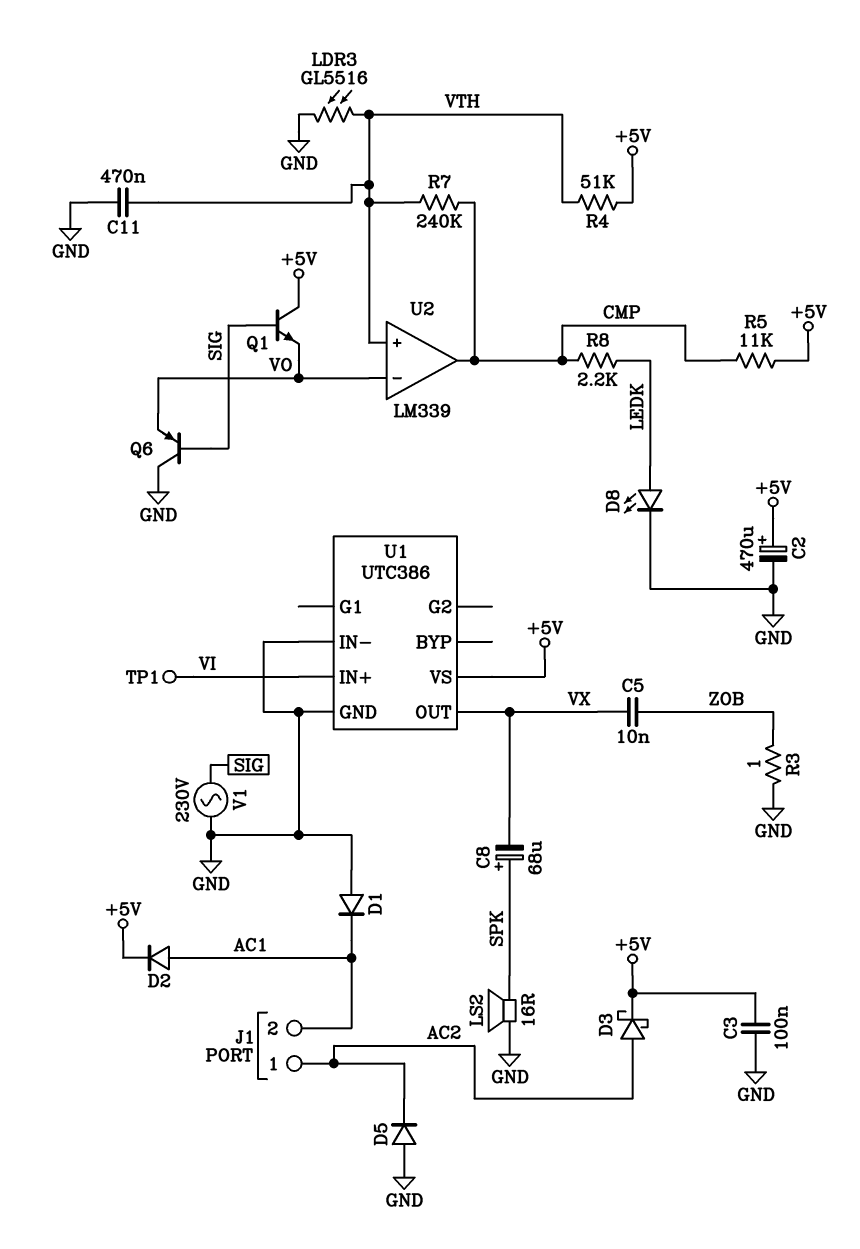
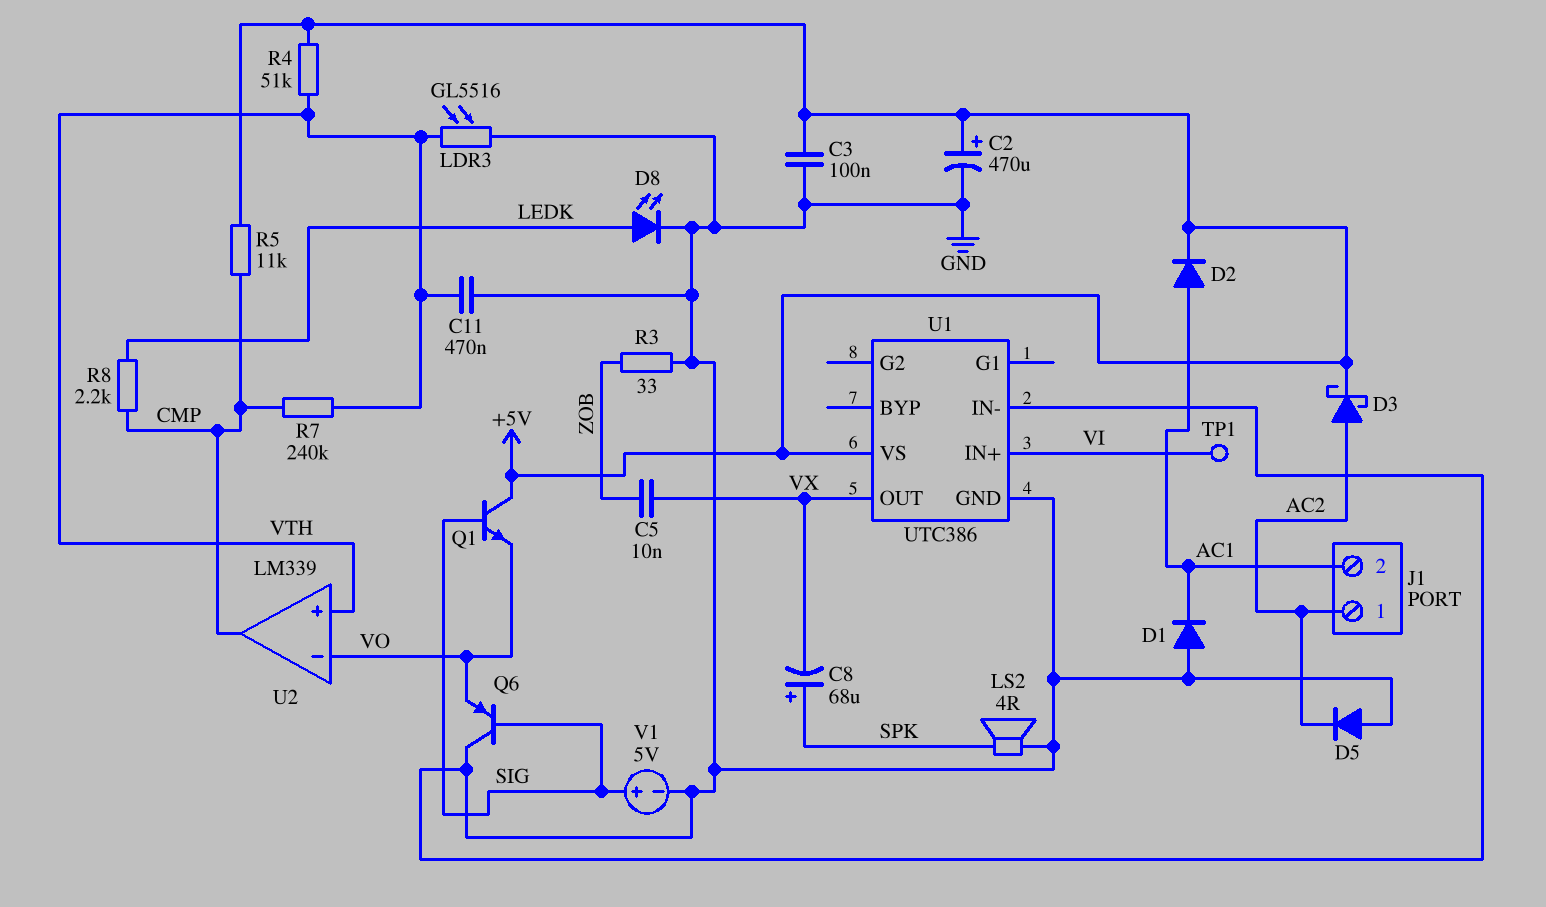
LS2: speaker 16R (GND, SPK) -> speaker 4R (GND, SPK)
R3: 1 (GND, ZOB) -> 33 (GND, ZOB)
V1: AC 230V (GND, SIG) -> 5V (plus SIG, minus GND)

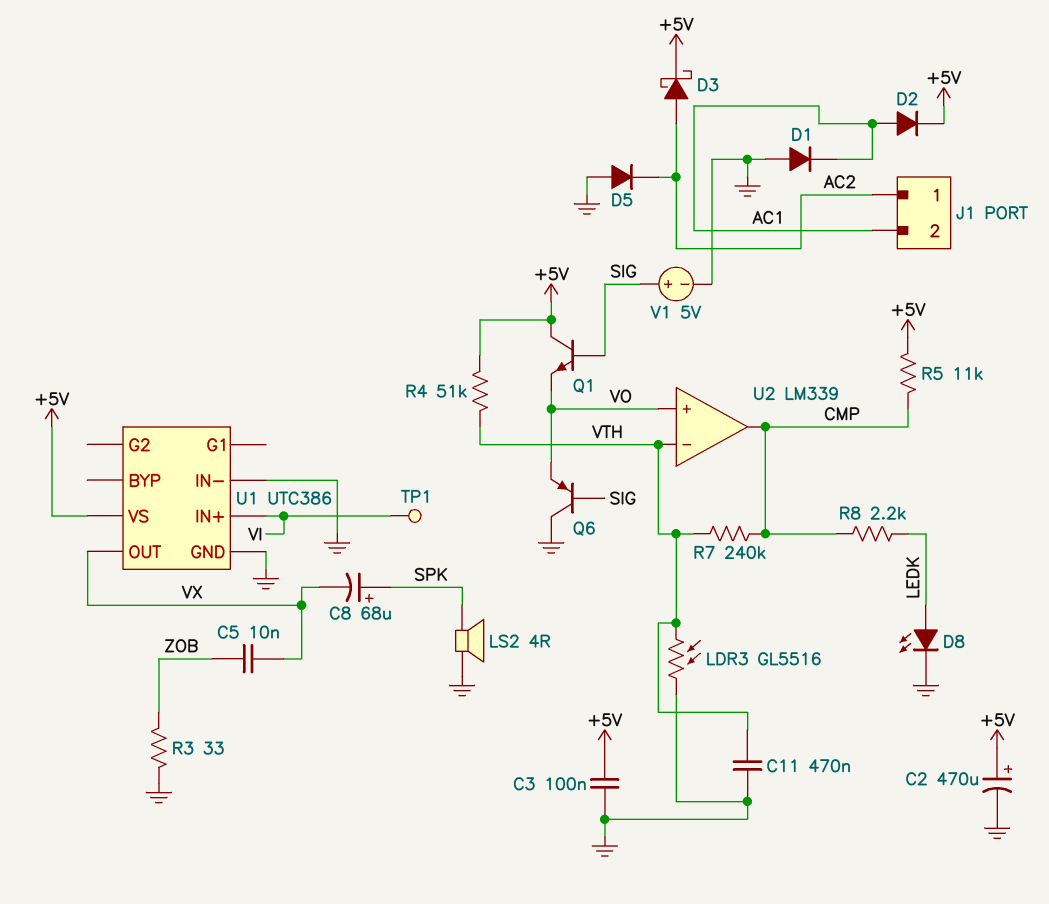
U2 pin in+: VTH -> VO
U2 pin in-: VO -> VTH

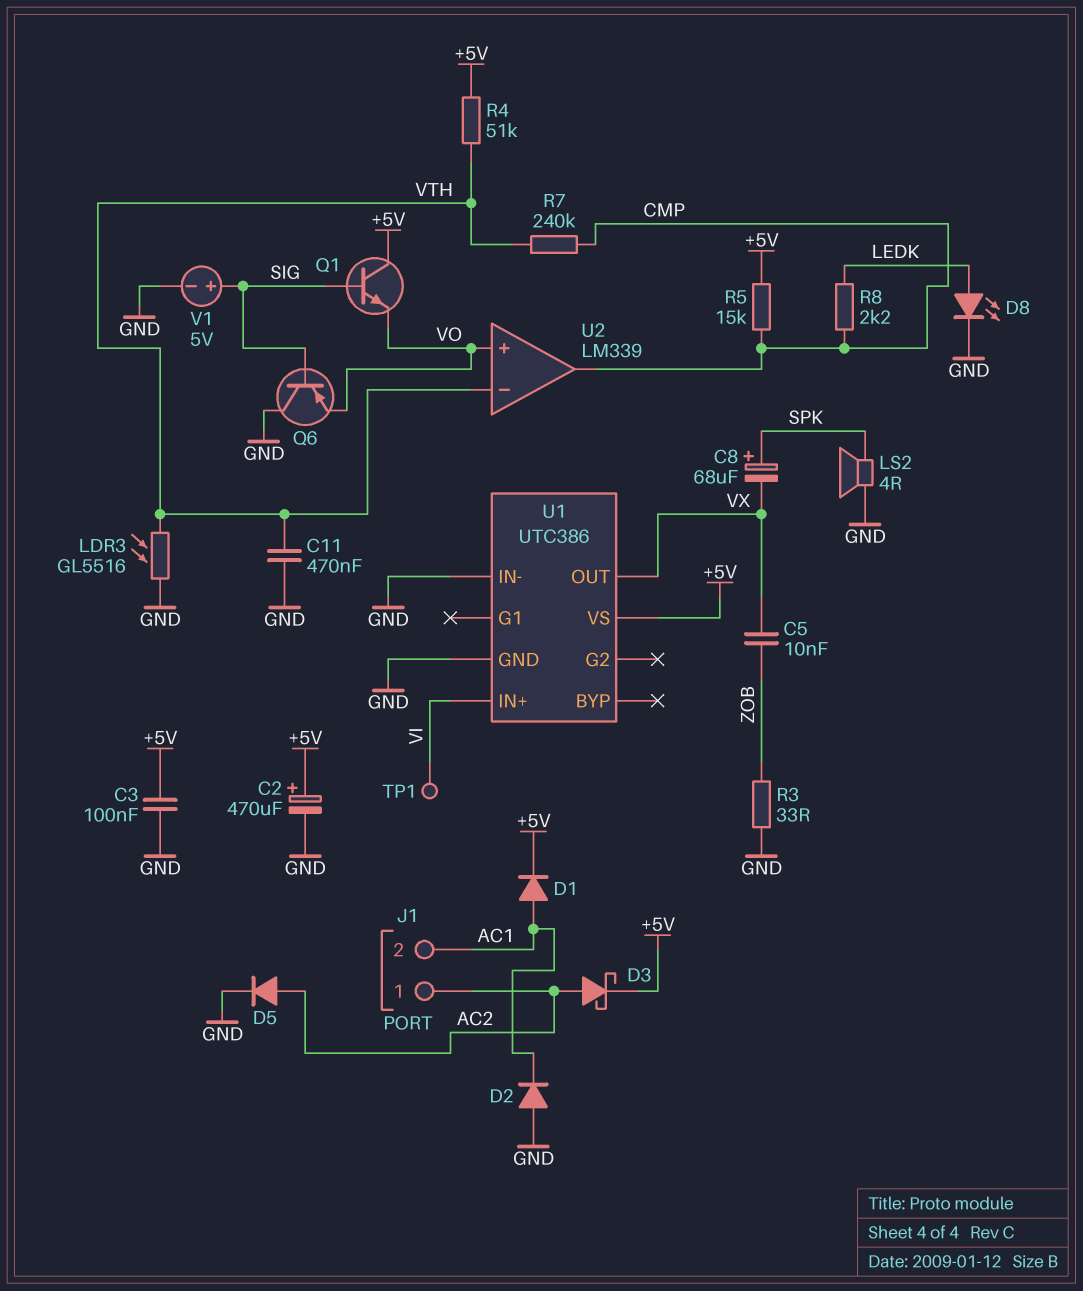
D1: diode (A GND, K AC1) -> diode (A AC1, K +5V)
D2: diode (A AC1, K +5V) -> diode (A GND, K AC1)
D5: diode (A GND, K AC2) -> diode (A AC2, K GND)
R5: 11k (+5V, CMP) -> 15k (+5V, CMP)

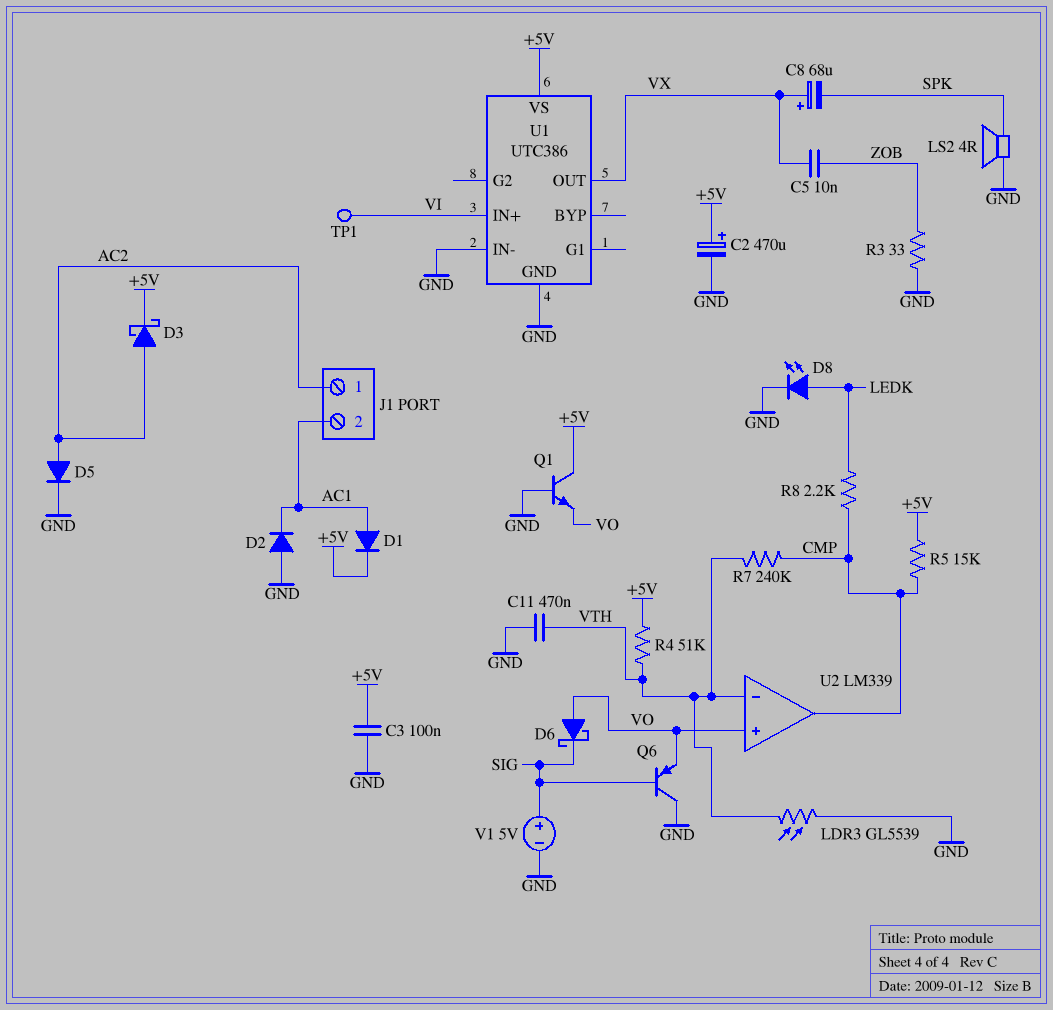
C8: 68uF (plus SPK, minus VX) -> 68uF (plus VX, minus SPK)
D6: none -> schottky (A VO, K SIG)
LDR3: GL5516 (GND, VTH) -> GL5539 (GND, VTH)
Q1: NPN (B SIG, C +5V, E VO) -> NPN (B GND, C +5V, E VO)

